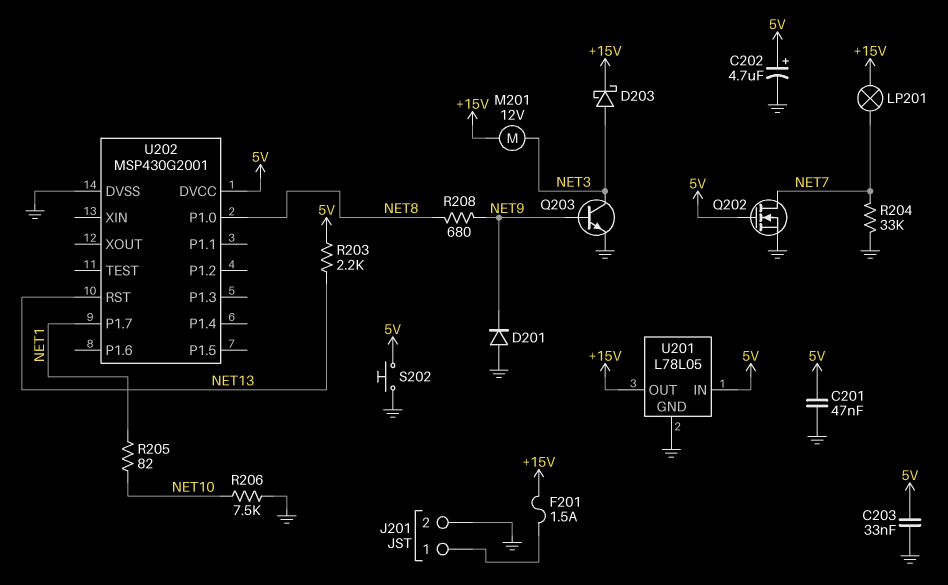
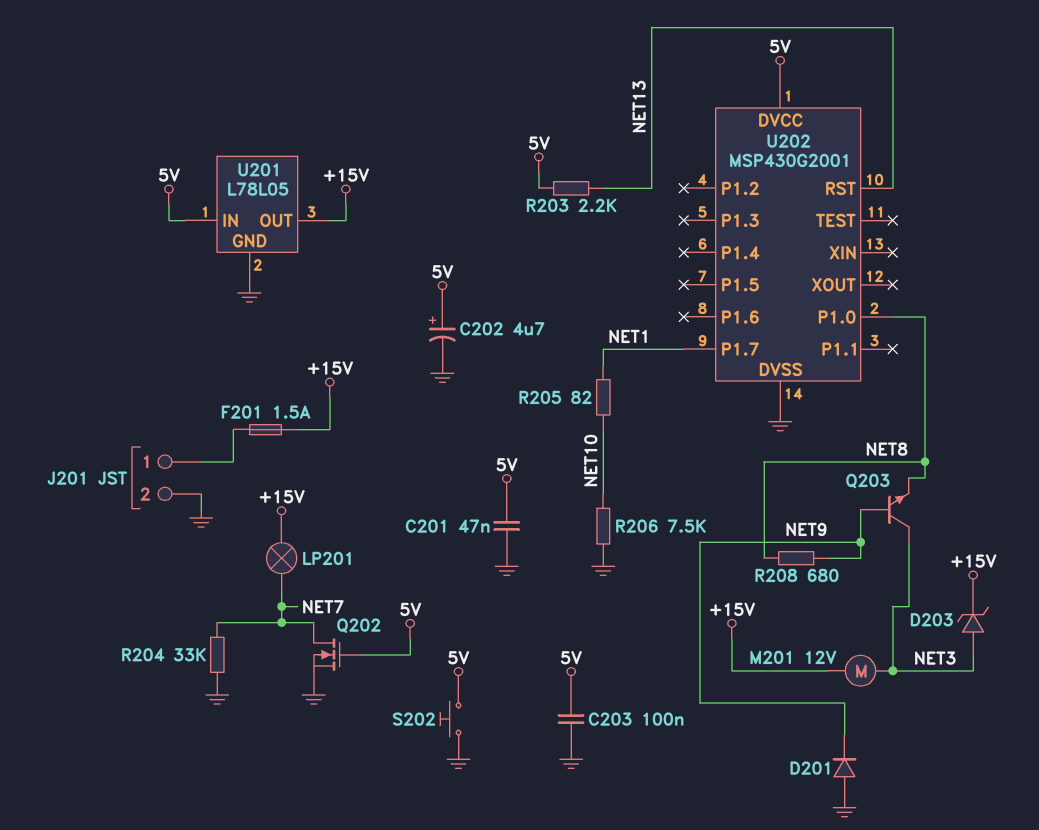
C203: 33nF (5V, GND) -> 100nF (5V, GND)
D203: schottky (A NET3, K +15V) -> zener (A NET3, K +15V)
Q203: NPN (B NET9, C NET3, E GND) -> NPN (B NET9, C NET3, E NET8)

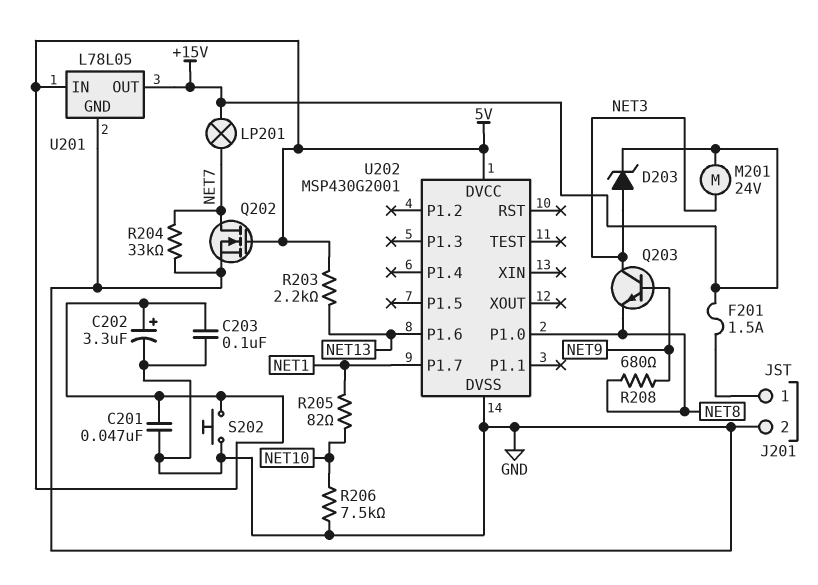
C202: 4.7uF (plus 5V, minus GND) -> 3.3uF (plus 5V, minus GND)
D201: diode (A GND, K NET9) -> none
M201: motor 12V (+15V, NET3) -> motor 24V (+15V, NET3)
U202 pin P1.6: none -> NET13
U202 pin RST: NET13 -> none

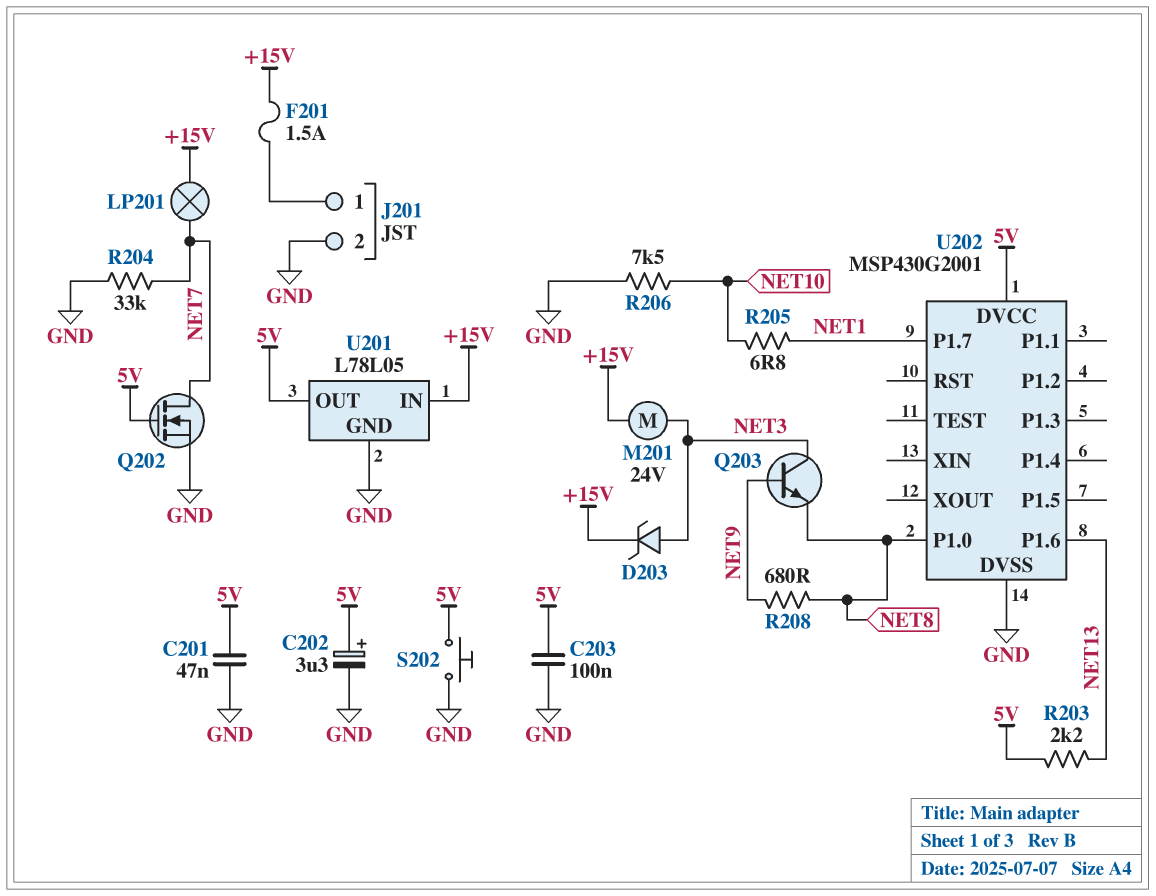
R205: 82 (NET1, NET10) -> 6.8 (NET1, NET10)
U201 pin IN: 5V -> +15V
U201 pin OUT: +15V -> 5V

